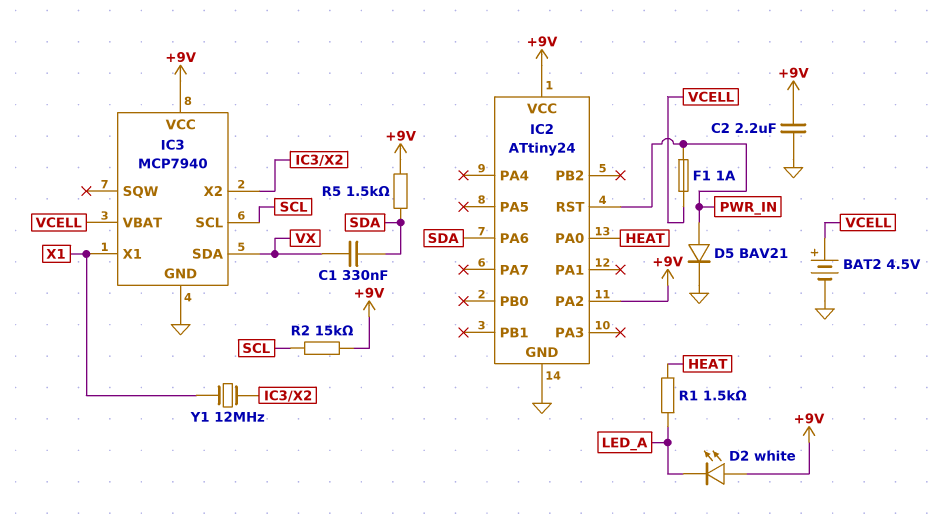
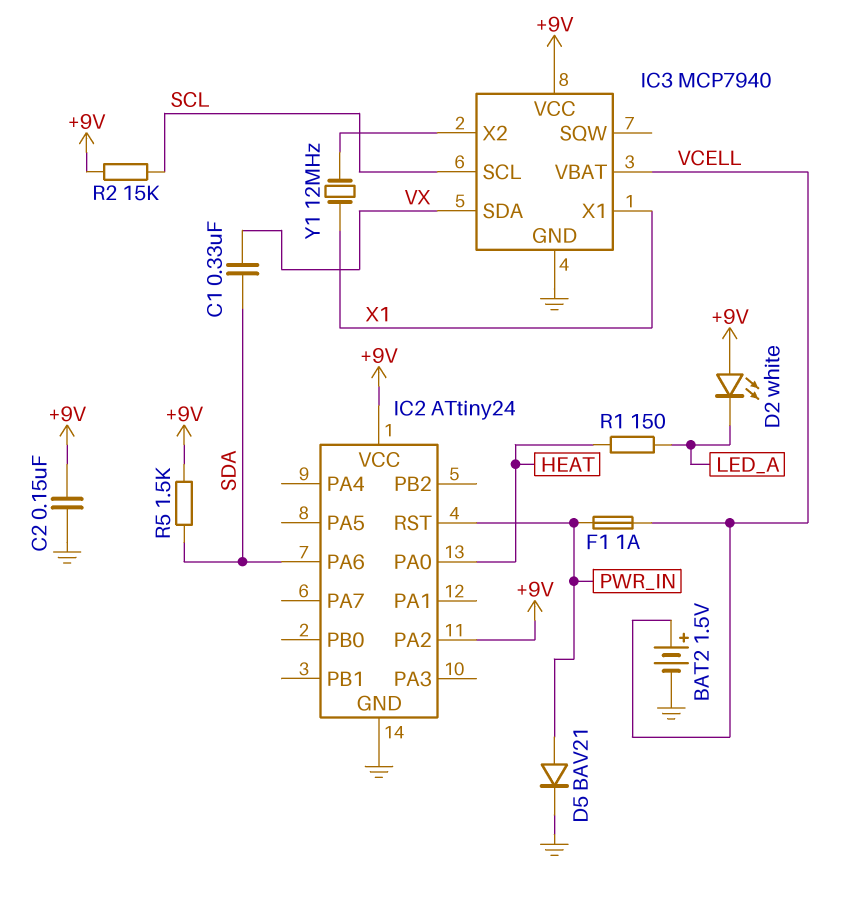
BAT2: 4.5V (plus VCELL, minus GND) -> 1.5V (plus VCELL, minus GND)
C2: 2.2uF (+9V, GND) -> 150nF (+9V, GND)
R1: 1.5k (HEAT, LED_A) -> 150 (HEAT, LED_A)

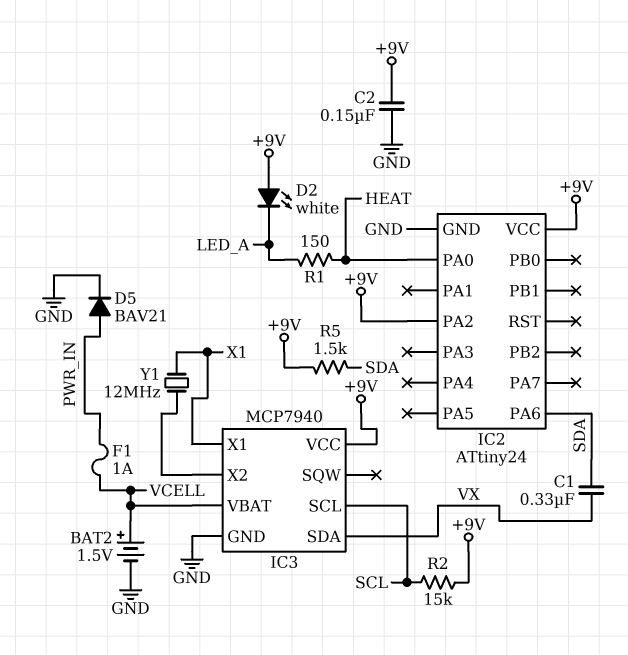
IC2 pin RST: PWR_IN -> none

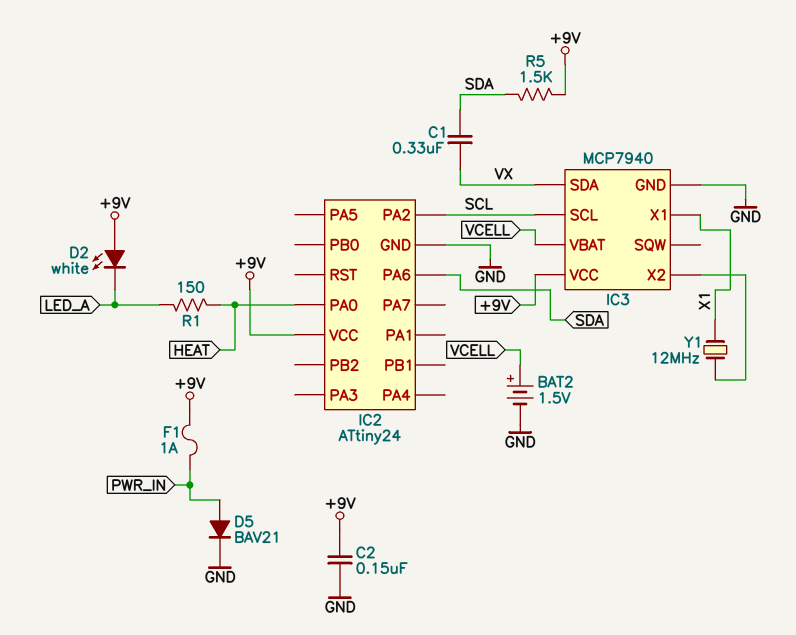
F1: 1A (PWR_IN, VCELL) -> 1A (+9V, PWR_IN)
IC2 pin PA2: +9V -> SCL
R2: 15k (+9V, SCL) -> none

